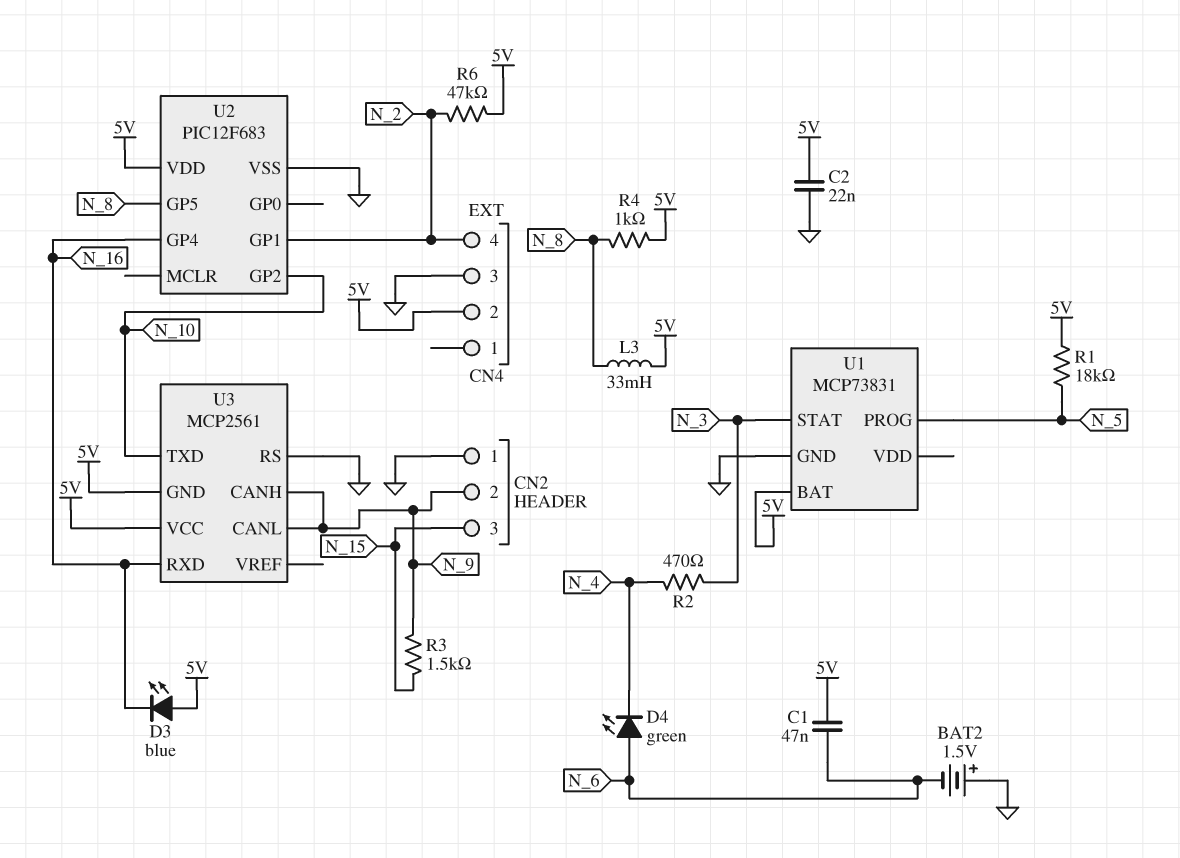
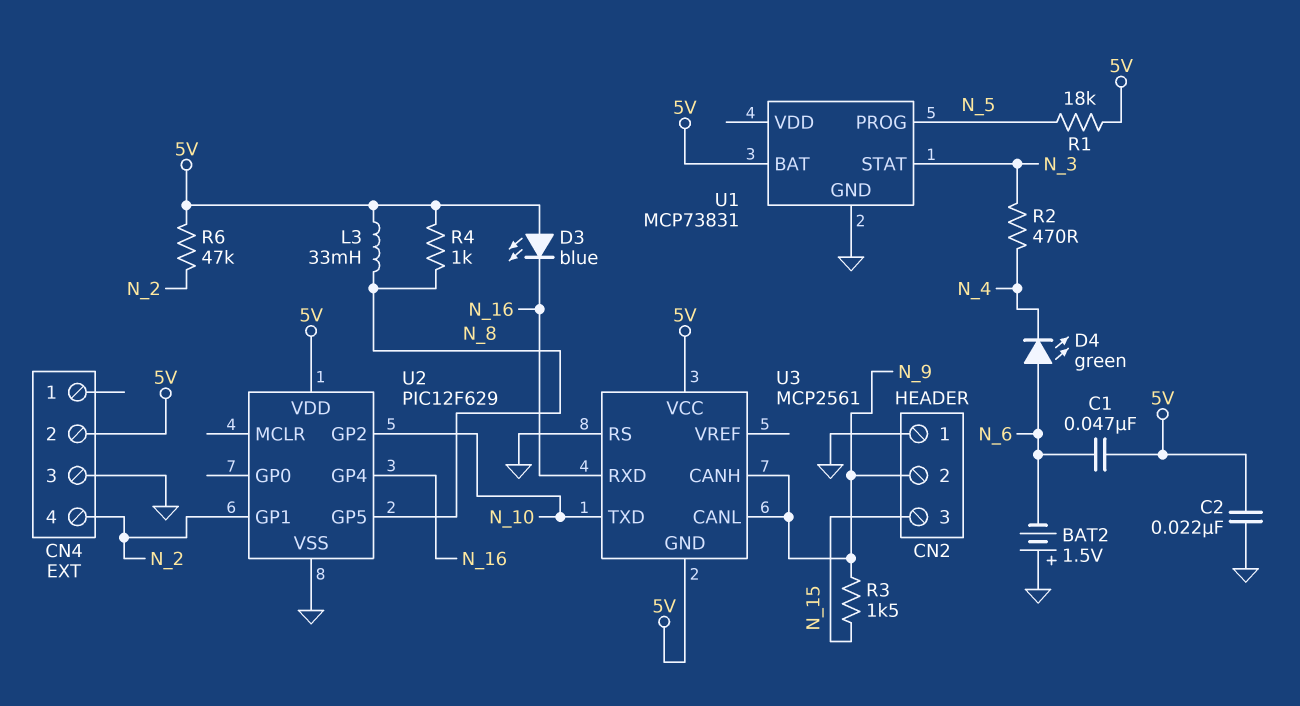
U2: PIC12F683 -> PIC12F629

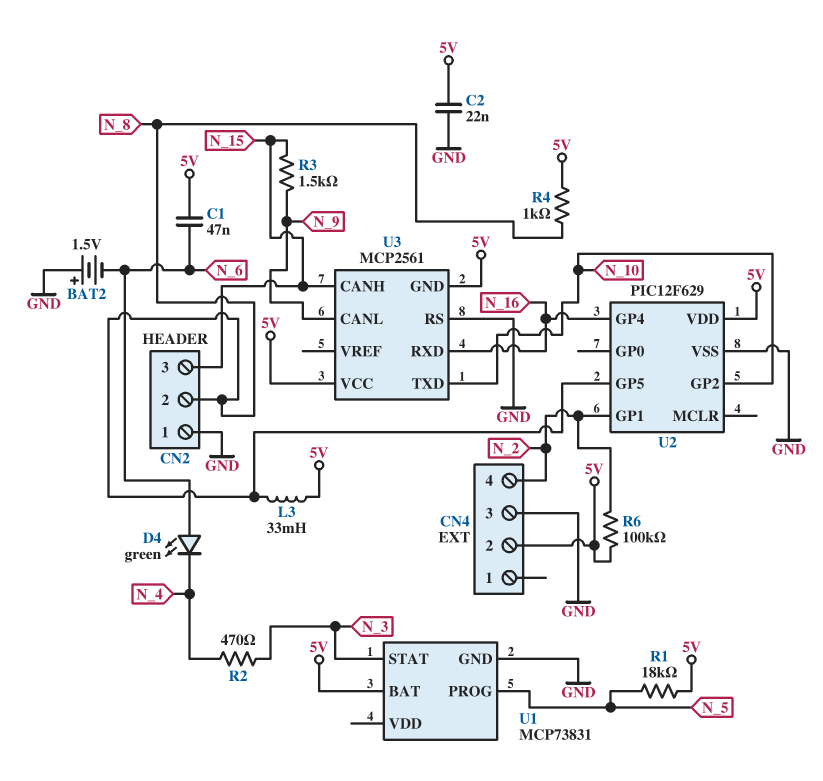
CN2 pin 2: N_9 -> N_8
D3: LED blue (A 5V, K N_16) -> none
R6: 47k (5V, N_2) -> 100k (5V, N_2)
U3 pin CANH: N_9 -> N_15

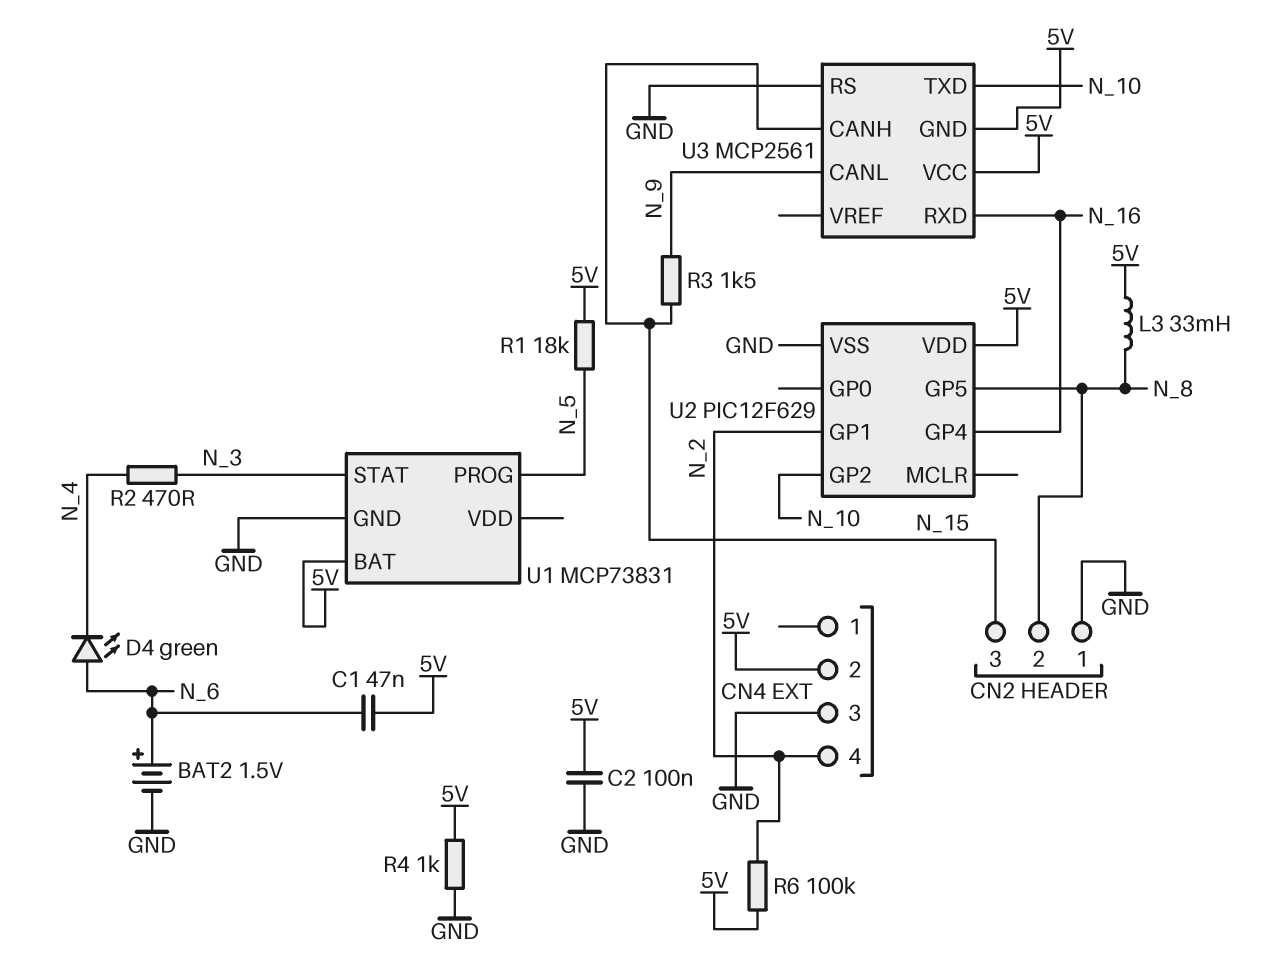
BAT2: 1.5V (plus GND, minus N_6) -> 1.5V (plus N_6, minus GND)
C2: 22nF (5V, GND) -> 100nF (5V, GND)
R4: 1k (5V, N_8) -> 1k (5V, GND)

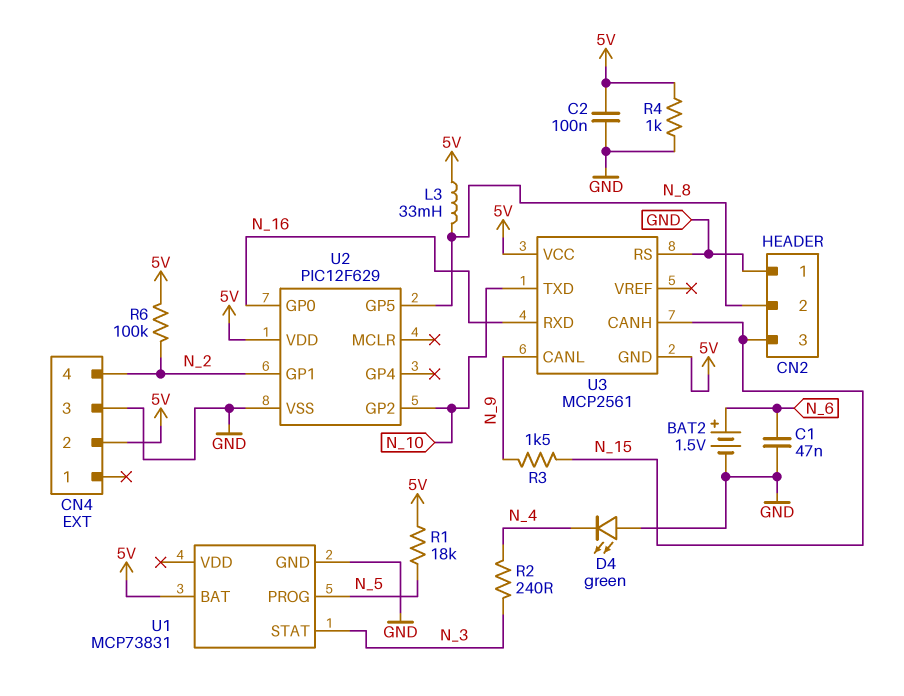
C1: 47nF (5V, N_6) -> 47nF (GND, N_6)
D4: LED green (A N_6, K N_4) -> LED green (A GND, K N_4)
R2: 470 (N_3, N_4) -> 240 (N_3, N_4)
U2 pin GP0: none -> N_16
U2 pin GP4: N_16 -> none

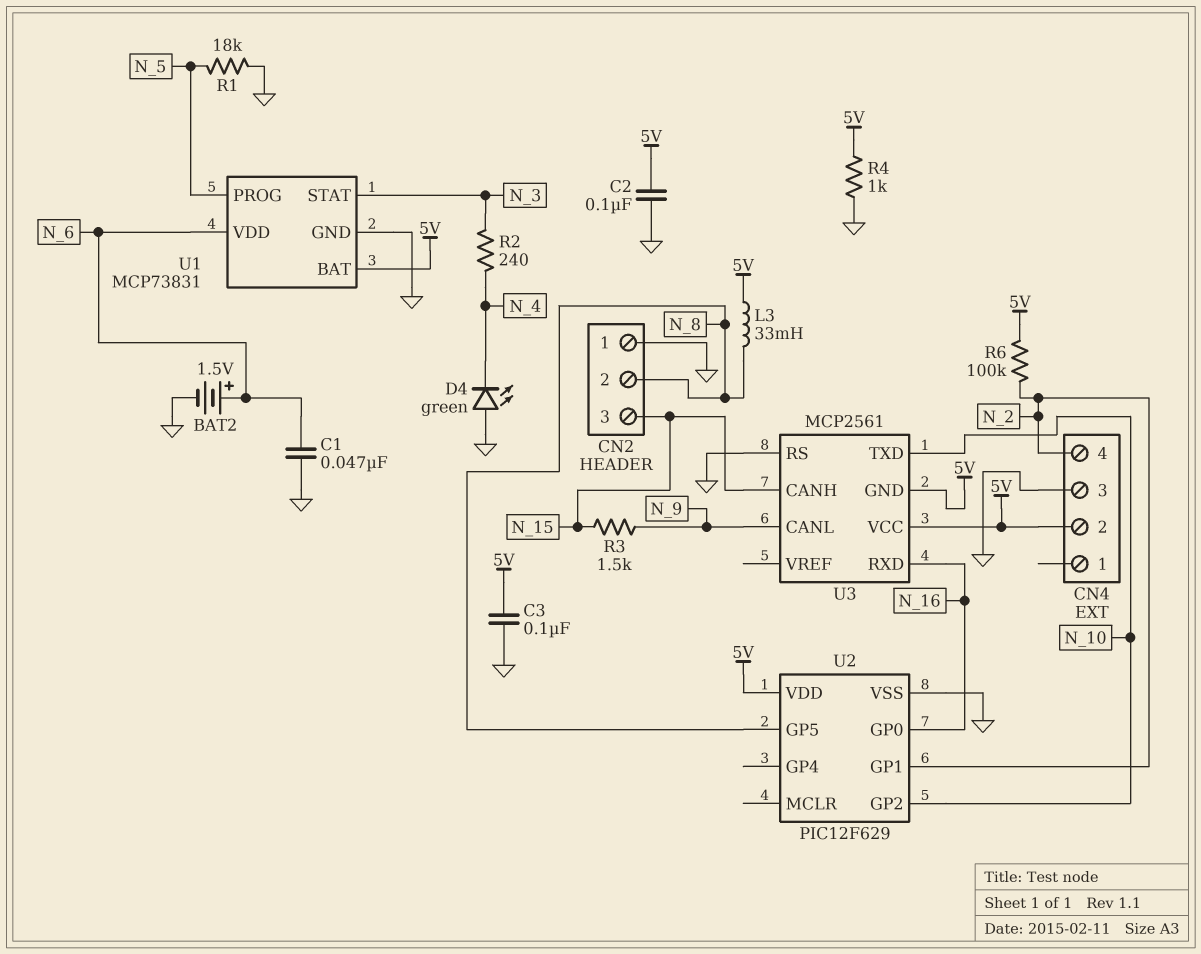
C3: none -> 100nF (5V, GND)
R1: 18k (5V, N_5) -> 18k (GND, N_5)
U1 pin VDD: none -> N_6

